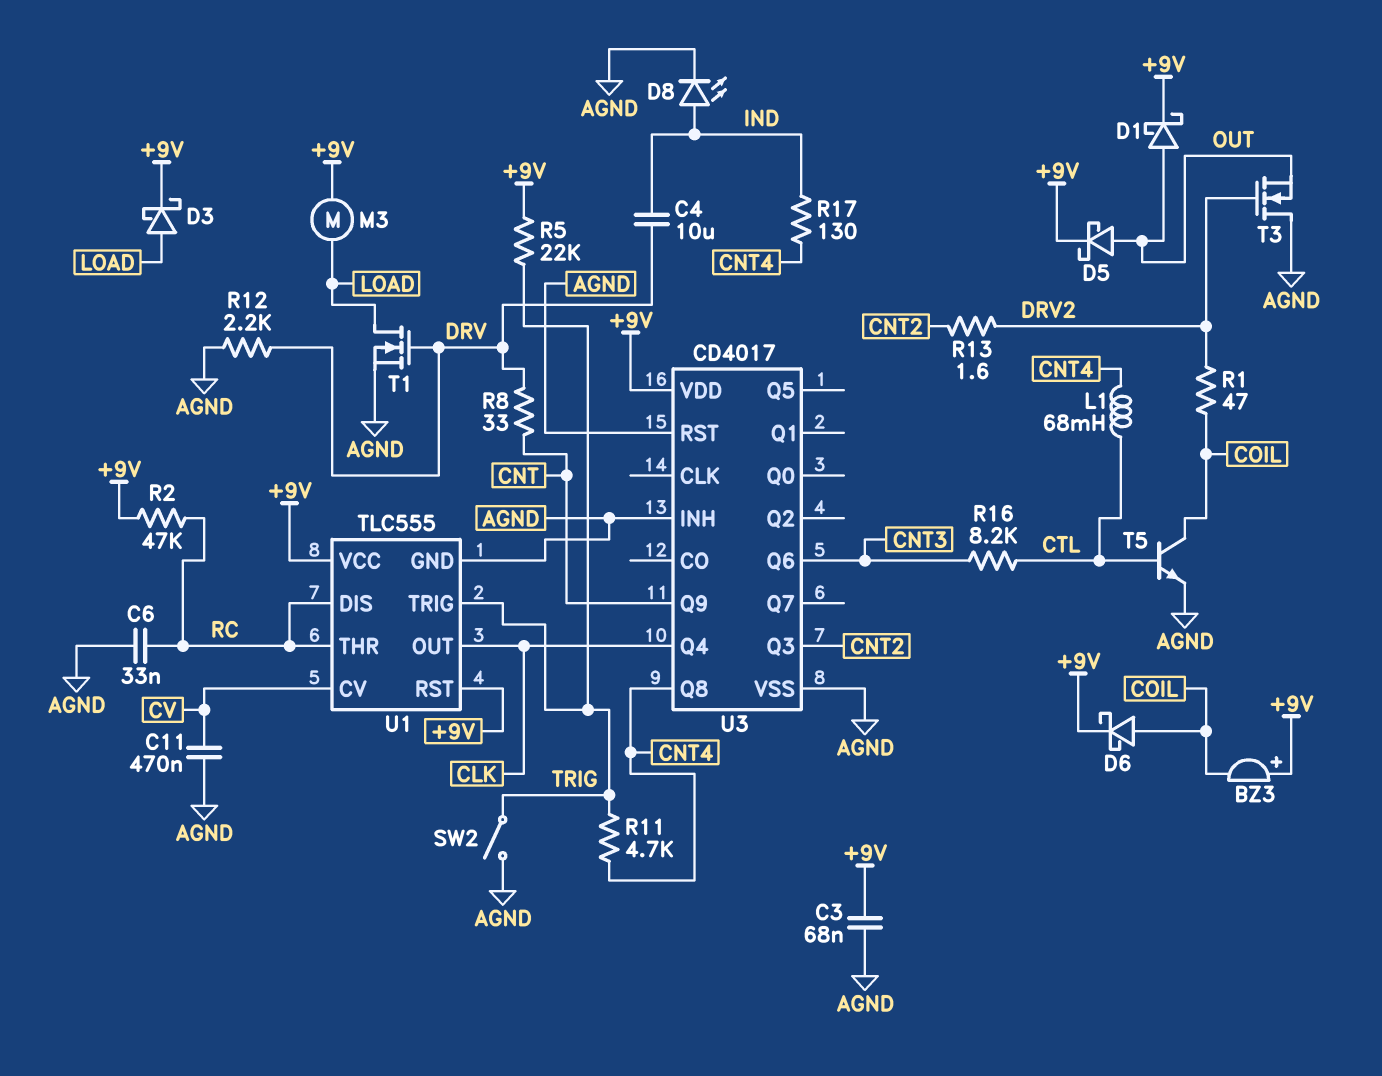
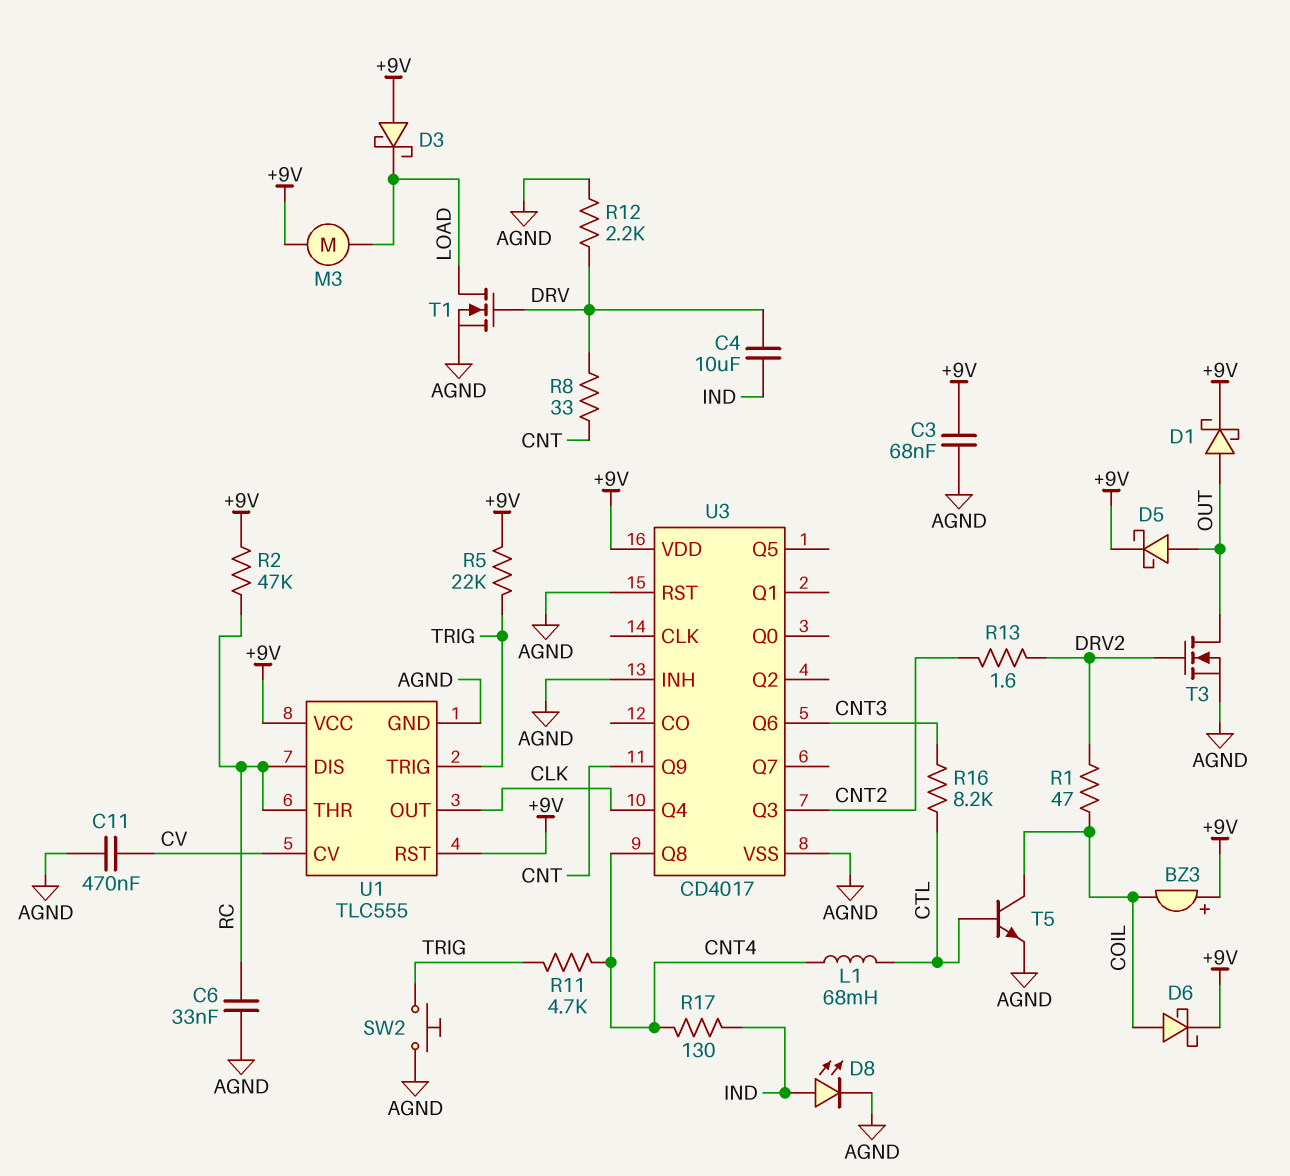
D3: schottky (A LOAD, K +9V) -> schottky (A +9V, K LOAD)
SW2: switch (AGND, TRIG) -> button (AGND, TRIG)
T3: NMOS (G DRV2, D AGND, S OUT) -> NMOS (G DRV2, D OUT, S AGND)

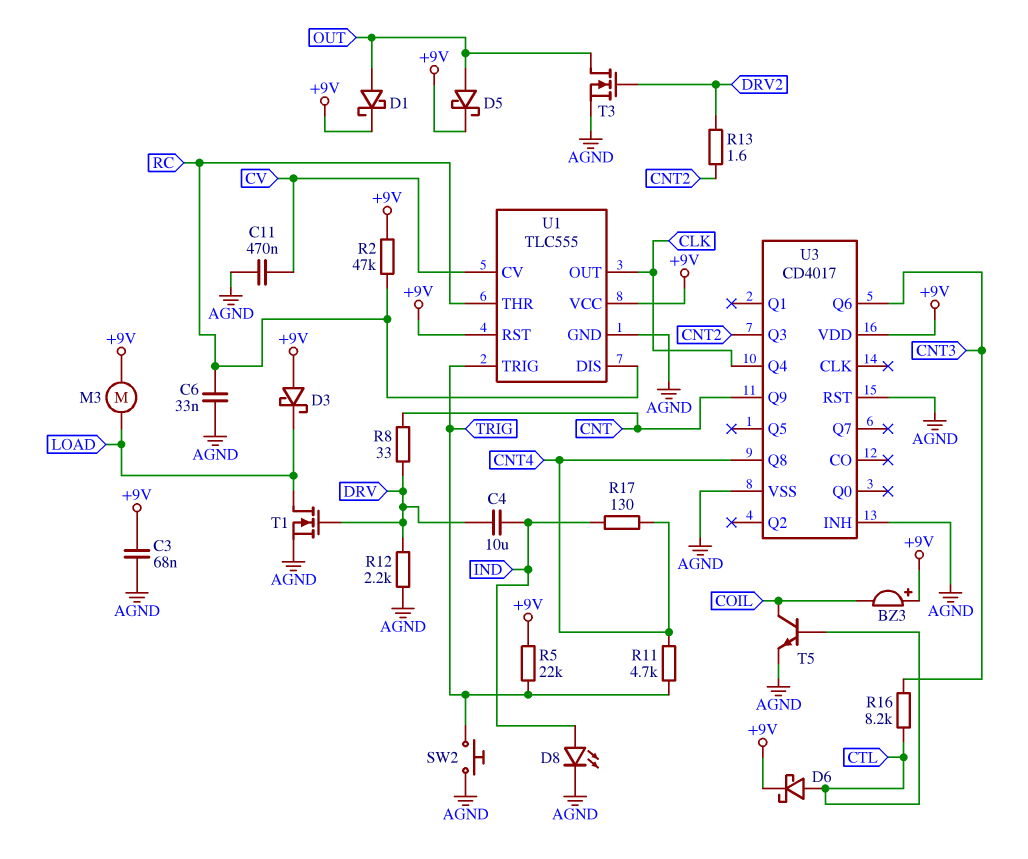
D6: schottky (A COIL, K +9V) -> schottky (A CTL, K +9V)
L1: 68mH (CNT4, CTL) -> none
R1: 47 (COIL, DRV2) -> none

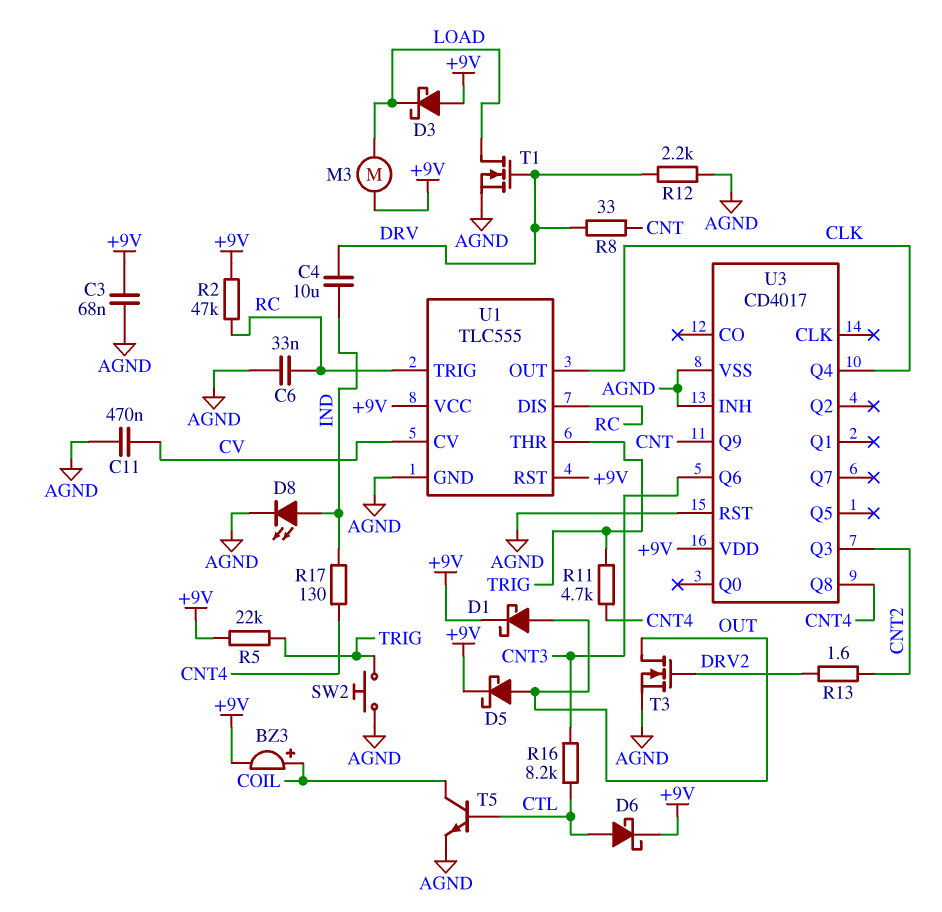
BZ3: buzzer (plus +9V, minus COIL) -> buzzer (plus COIL, minus +9V)
U1 pin THR: RC -> TRIG
U1 pin TRIG: TRIG -> RC

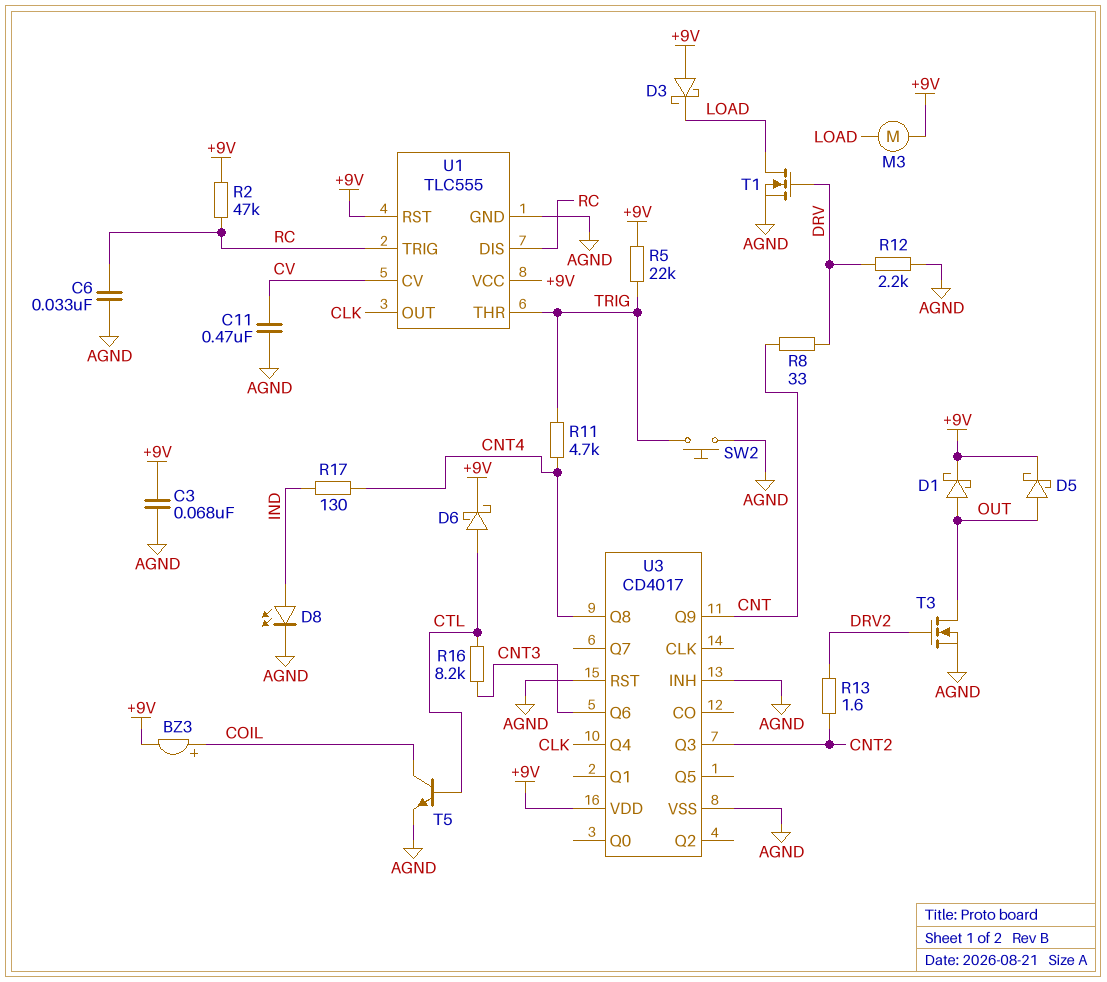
C4: 10uF (DRV, IND) -> none

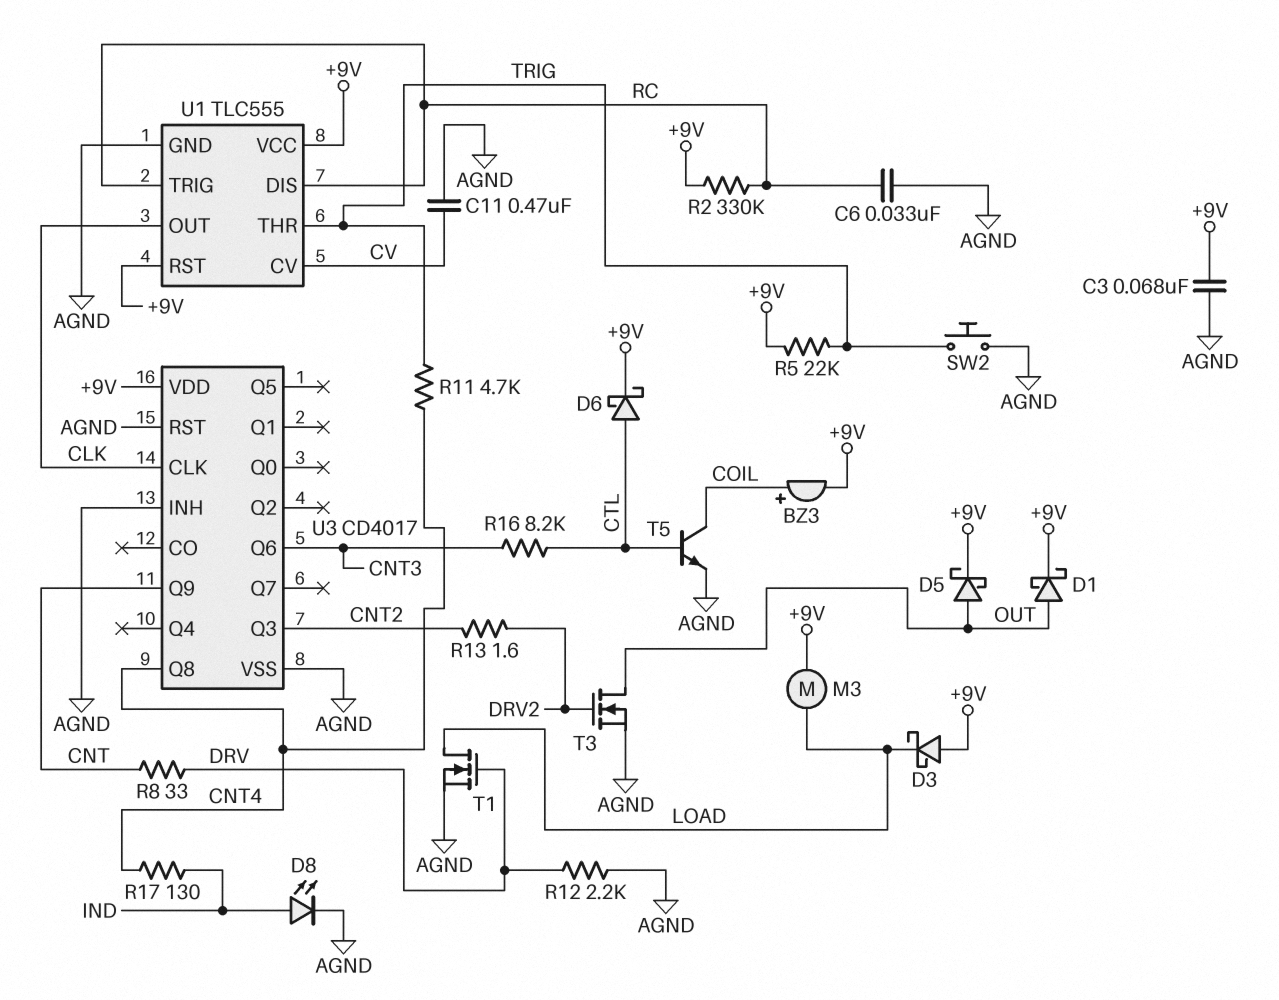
R2: 47k (+9V, RC) -> 330k (+9V, RC)
U3 pin CLK: none -> CLK
U3 pin Q4: CLK -> none

